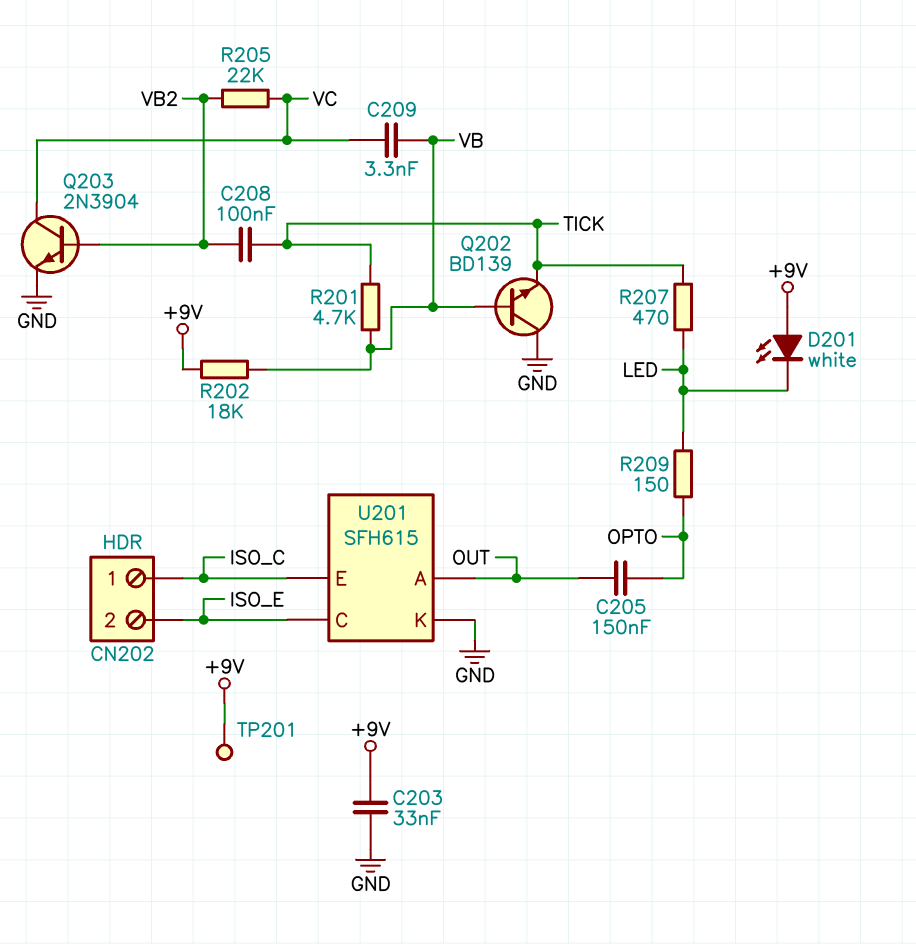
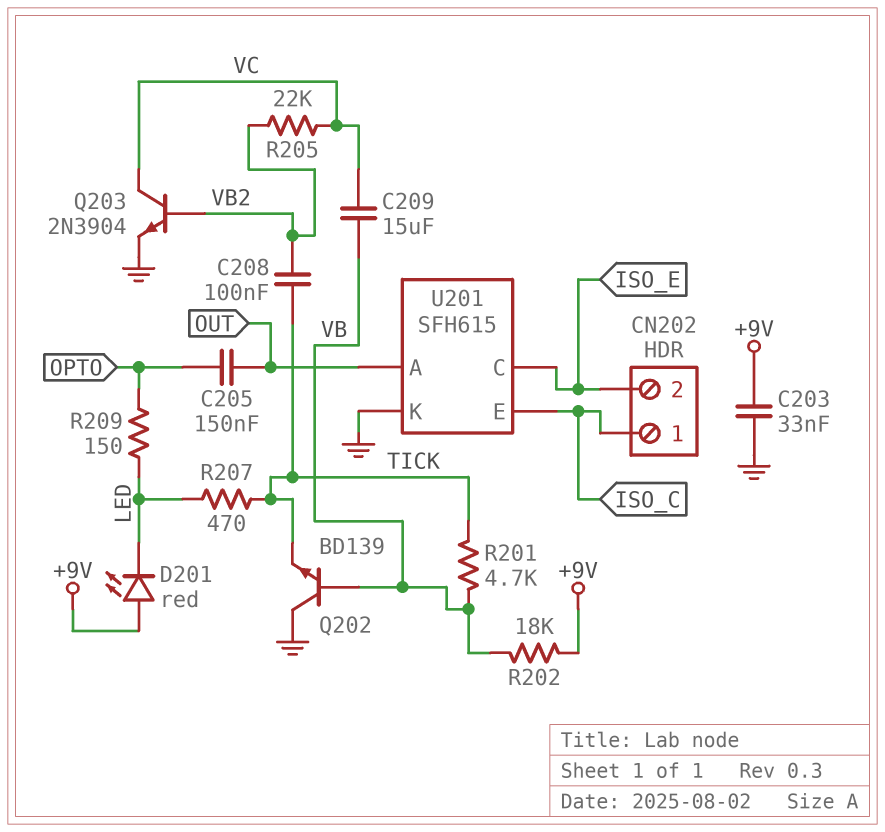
C209: 3.3nF (VB, VC) -> 15uF (VB, VC)
D201: LED white (A +9V, K LED) -> LED red (A +9V, K LED)
TP201: test point (+9V) -> none

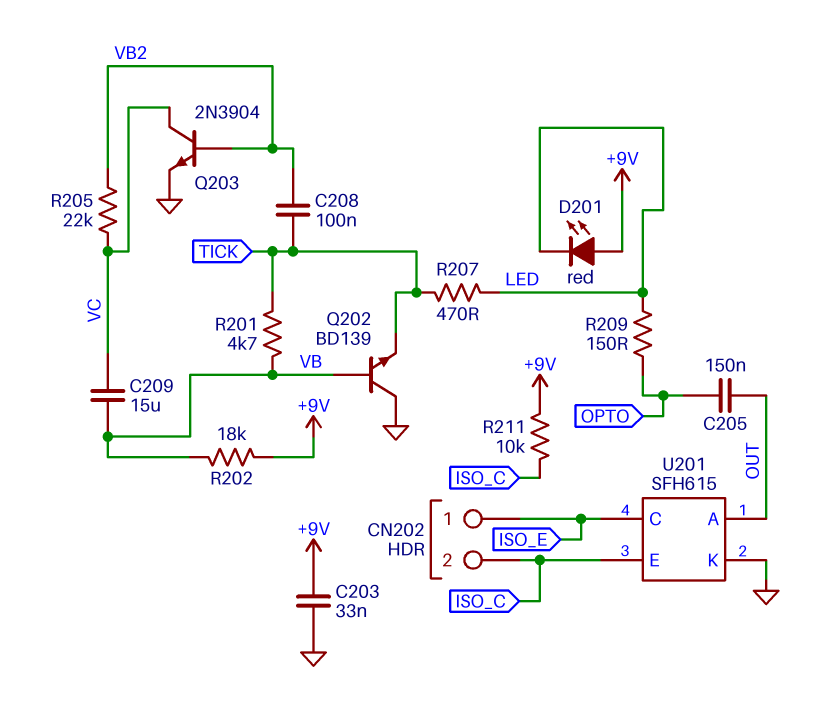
CN202 pin 1: ISO_C -> ISO_E
CN202 pin 2: ISO_E -> ISO_C
R211: none -> 10k (+9V, ISO_C)

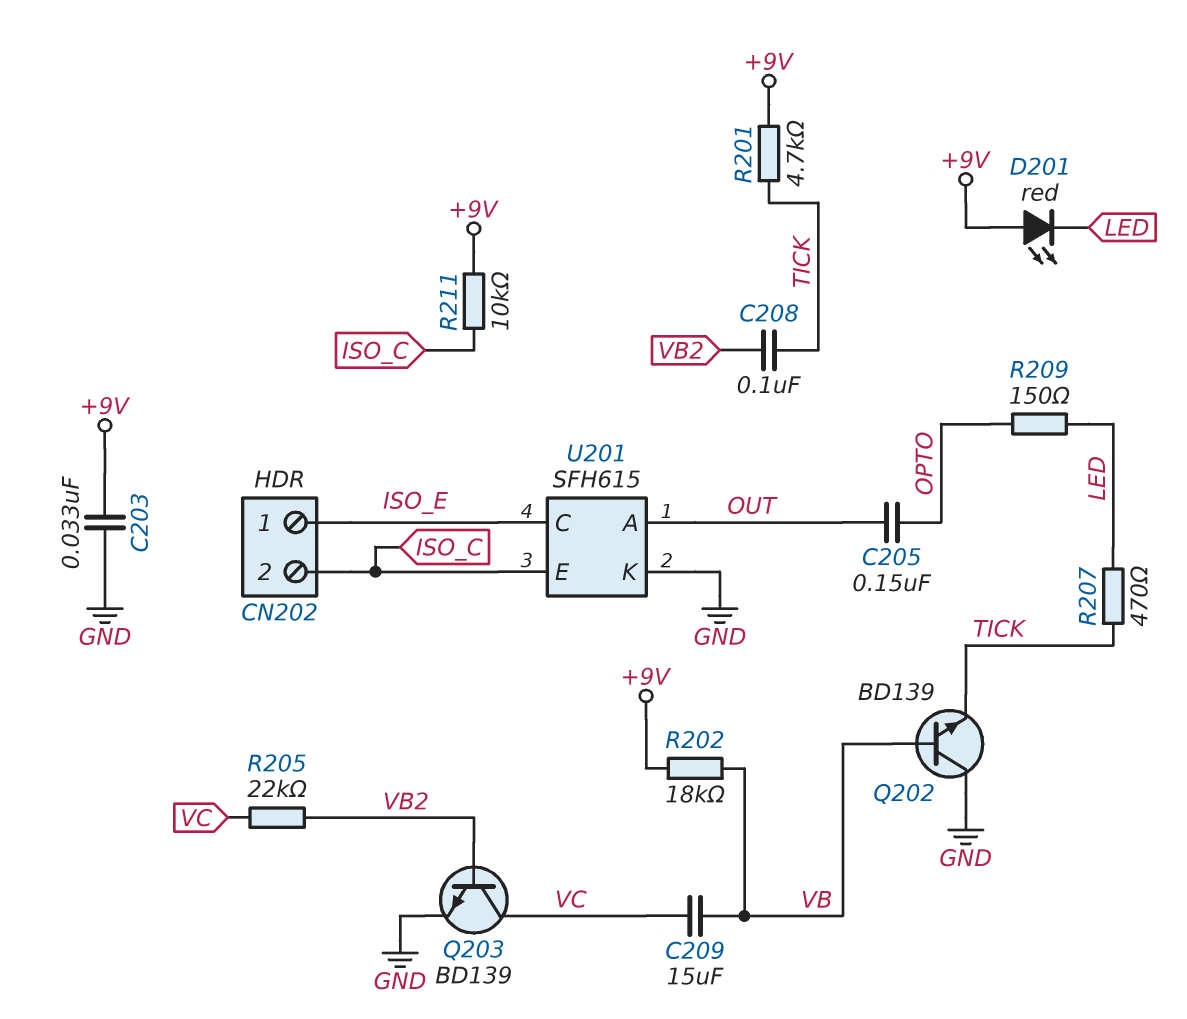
Q203: NPN 2N3904 (B VB2, C VC, E GND) -> NPN BD139 (B VB2, C VC, E GND)
R201: 4.7k (TICK, VB) -> 4.7k (+9V, TICK)

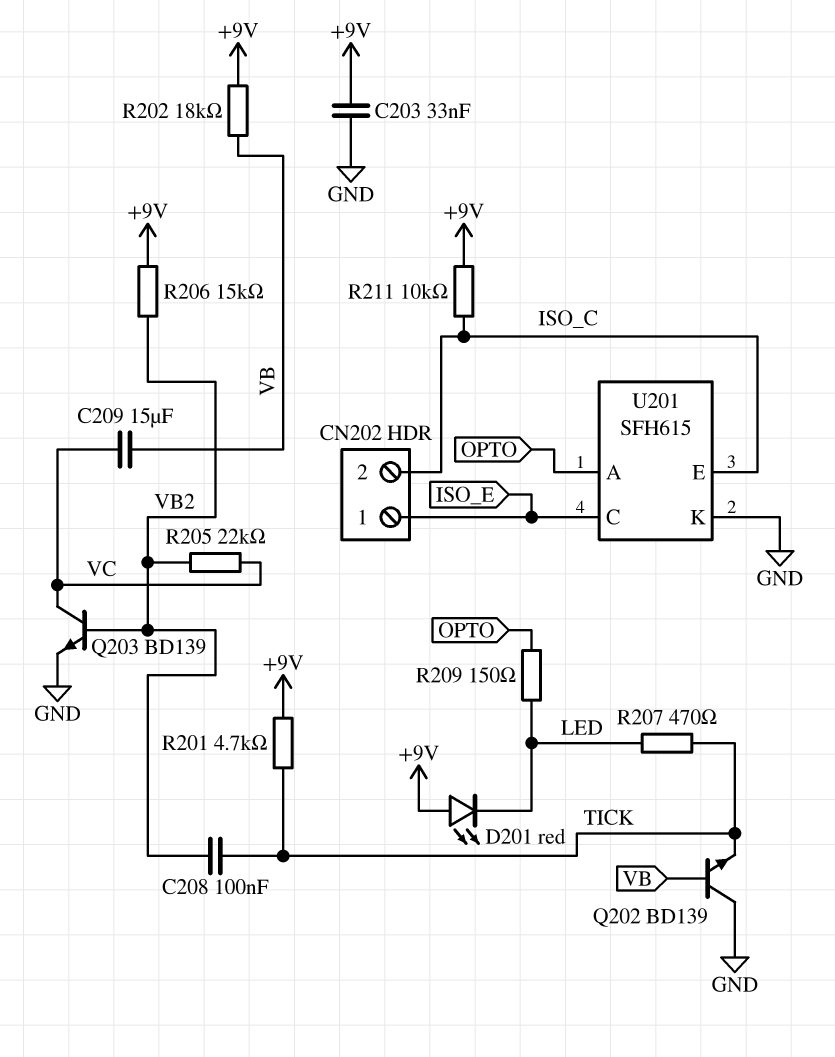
C205: 150nF (OPTO, OUT) -> none
R206: none -> 15k (+9V, VB2)
U201 pin A: OUT -> OPTO

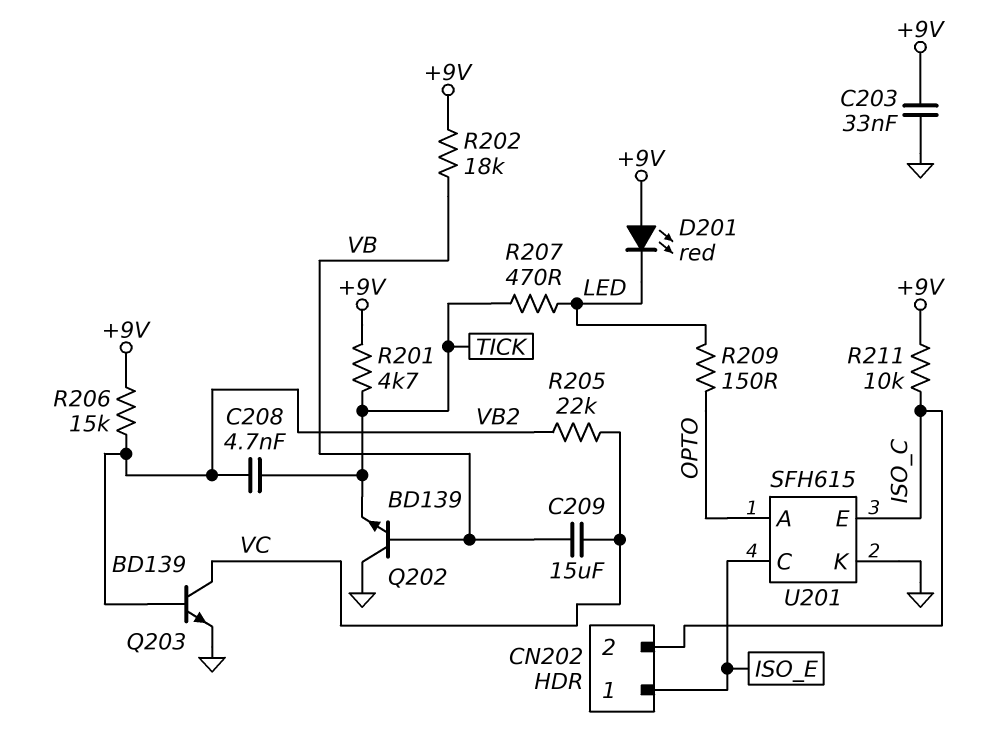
C208: 100nF (TICK, VB2) -> 4.7nF (TICK, VB2)

